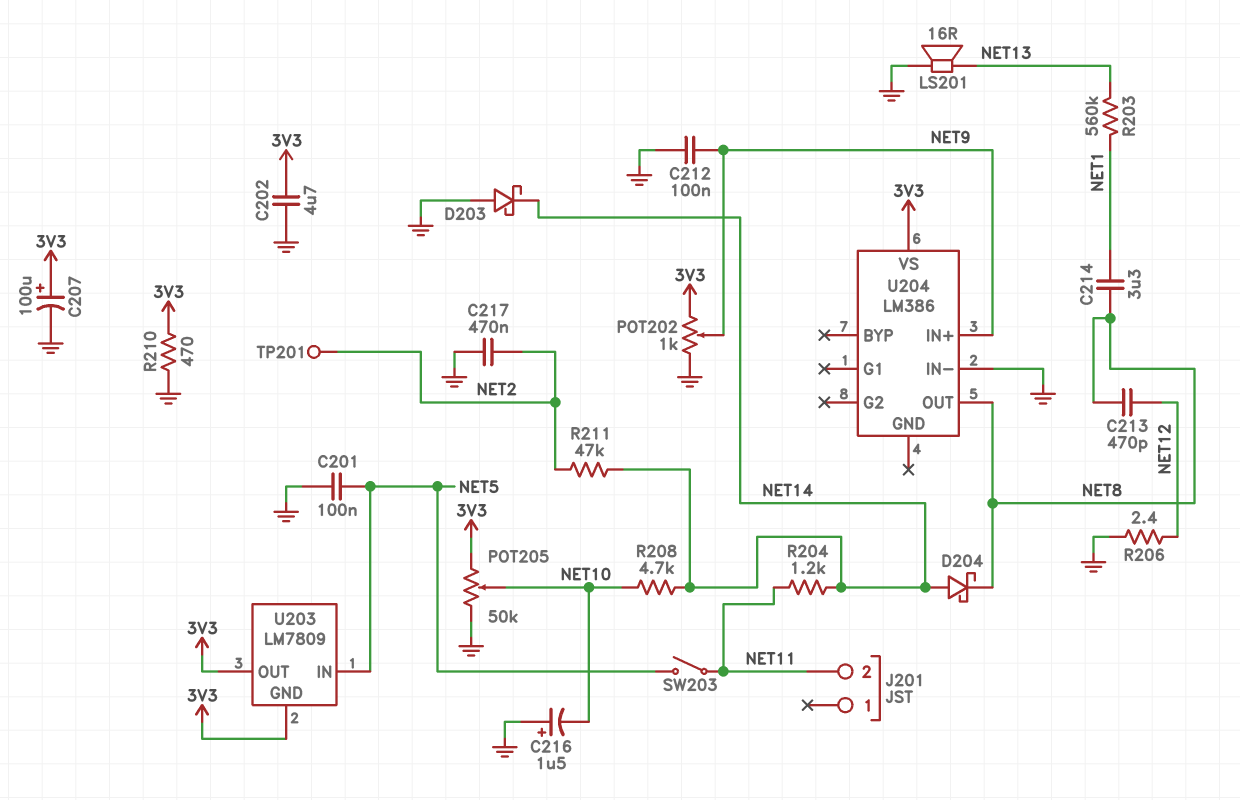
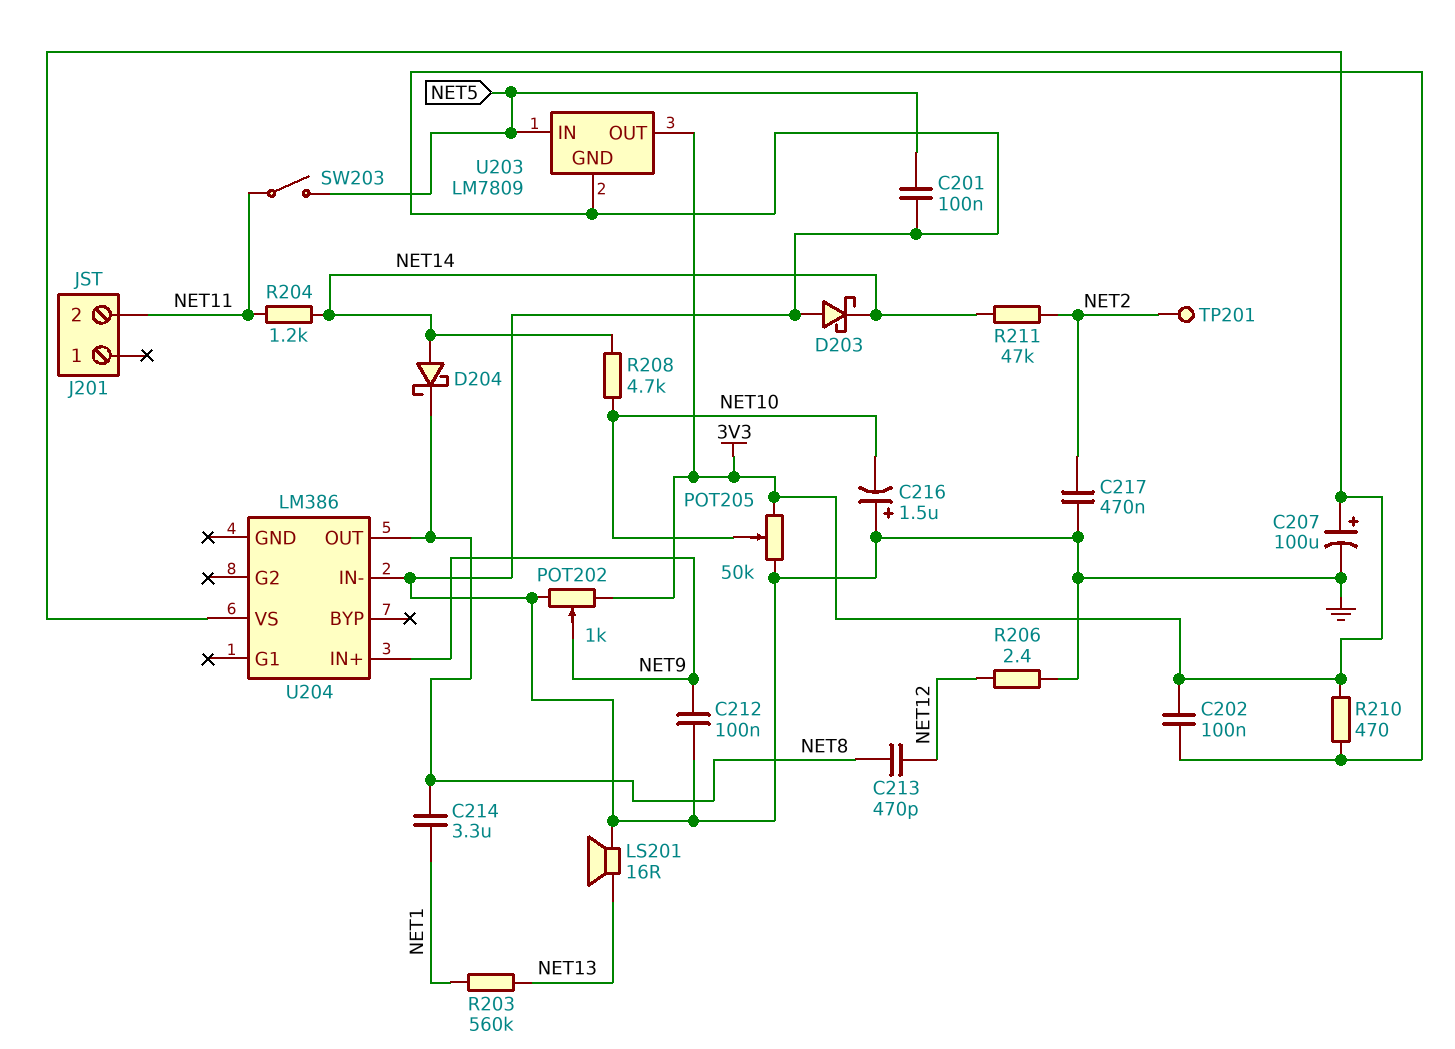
C202: 4.7uF (3V3, GND) -> 100nF (3V3, GND)
U203 pin GND: 3V3 -> GND

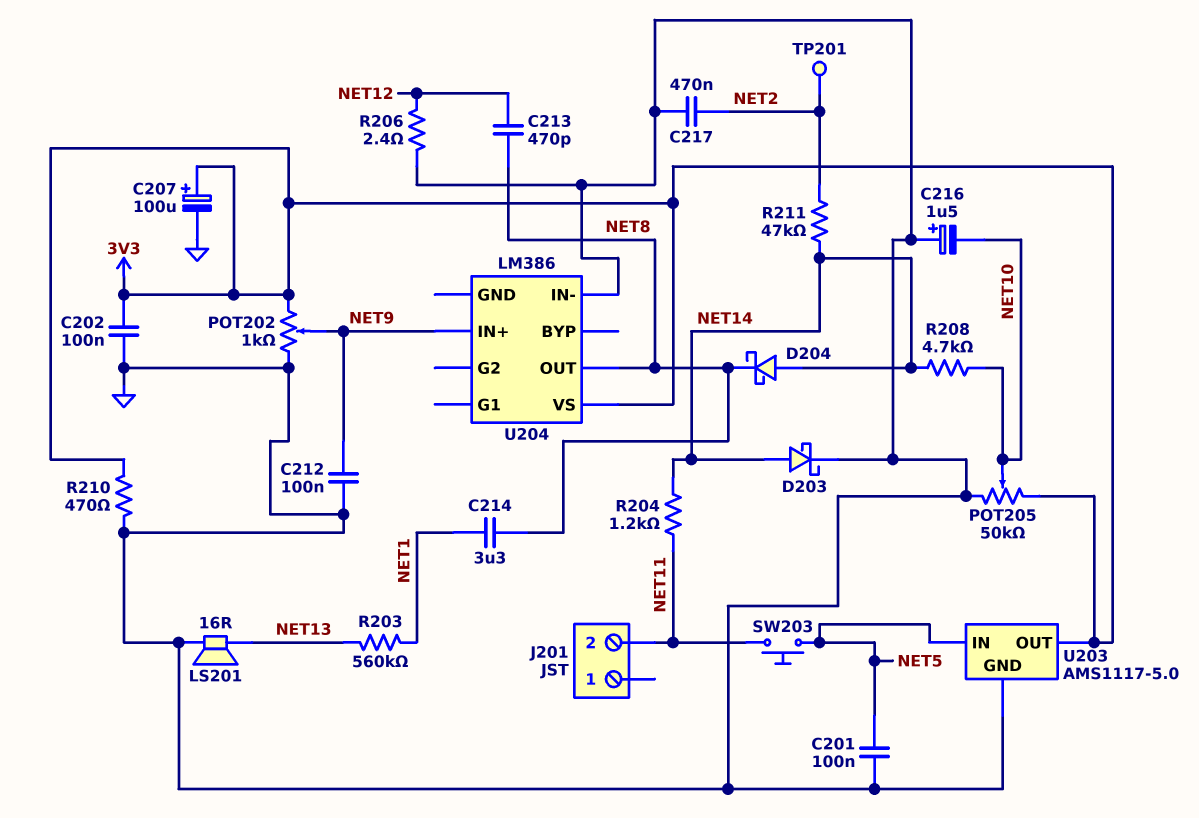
D203: schottky (A GND, K NET14) -> schottky (A NET14, K GND)
SW203: switch (NET5, NET11) -> button (NET5, NET11)
U203: LM7809 -> AMS1117-5.0

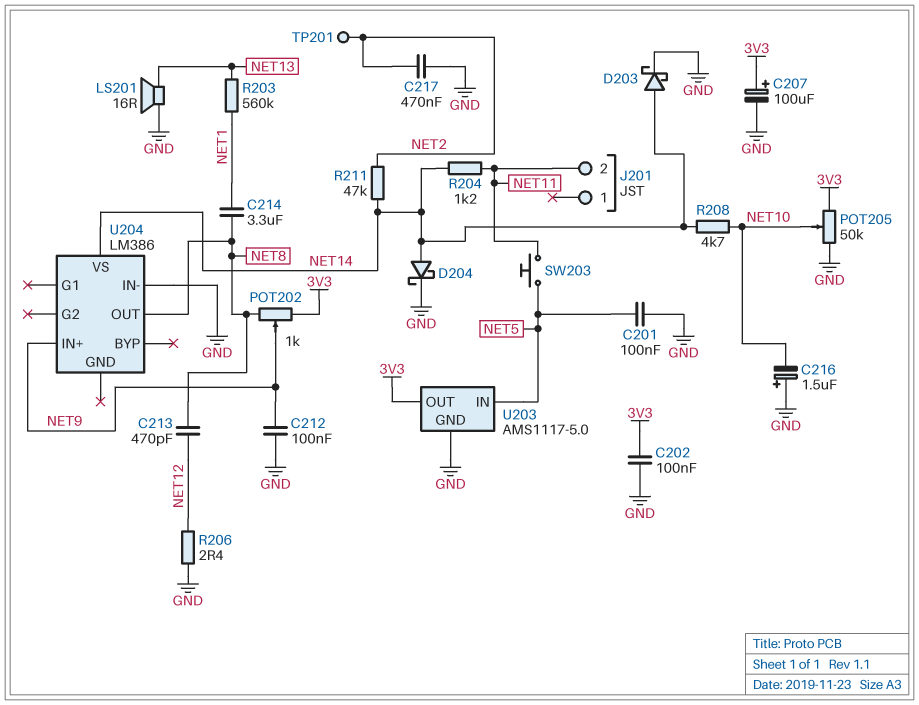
D204: schottky (A NET14, K NET8) -> schottky (A NET14, K GND)
POT202: 1k (3V3, GND, wiper NET9) -> 1k (3V3, NET8, wiper NET9)
R210: 470 (3V3, GND) -> none
U204 pin VS: 3V3 -> NET14

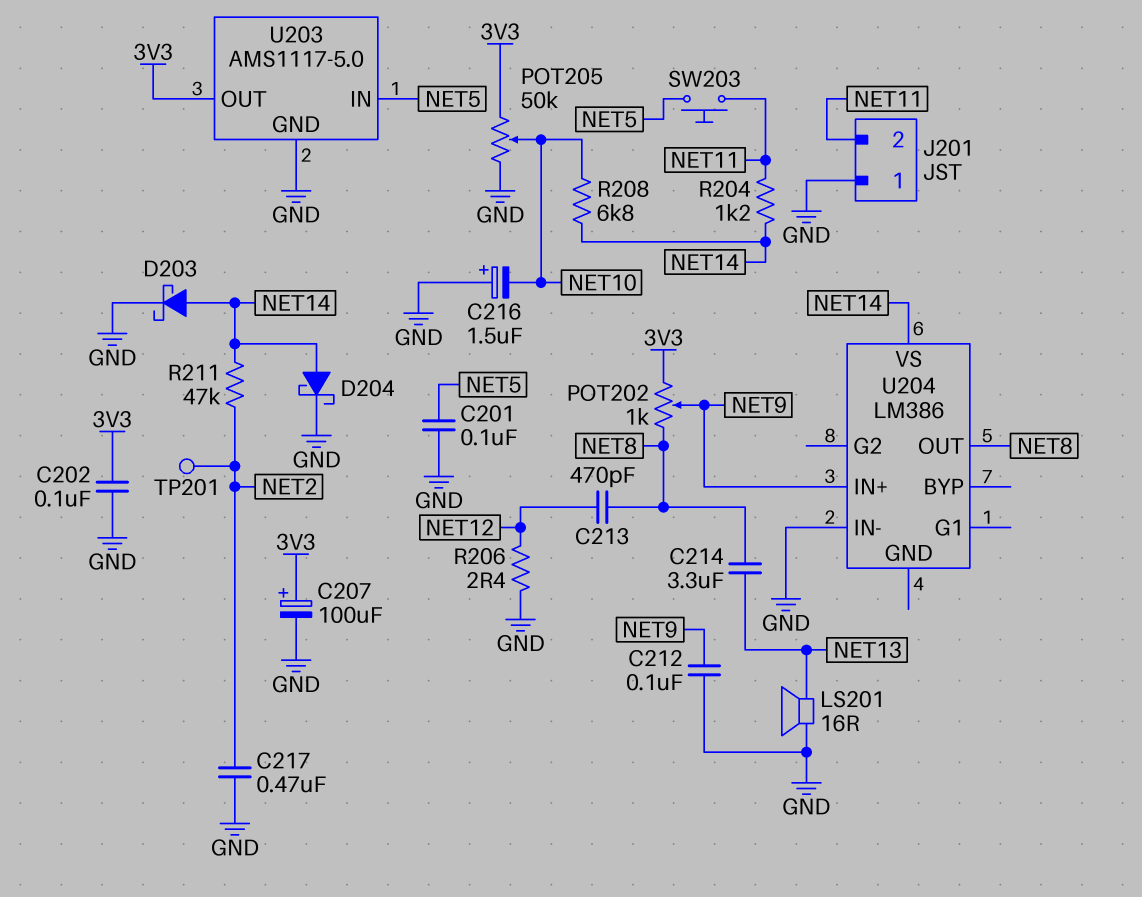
C214: 3.3uF (NET1, NET8) -> 3.3uF (NET8, NET13)
J201 pin 1: none -> GND
R203: 560k (NET1, NET13) -> none
R208: 4.7k (NET10, NET14) -> 6.8k (NET10, NET14)

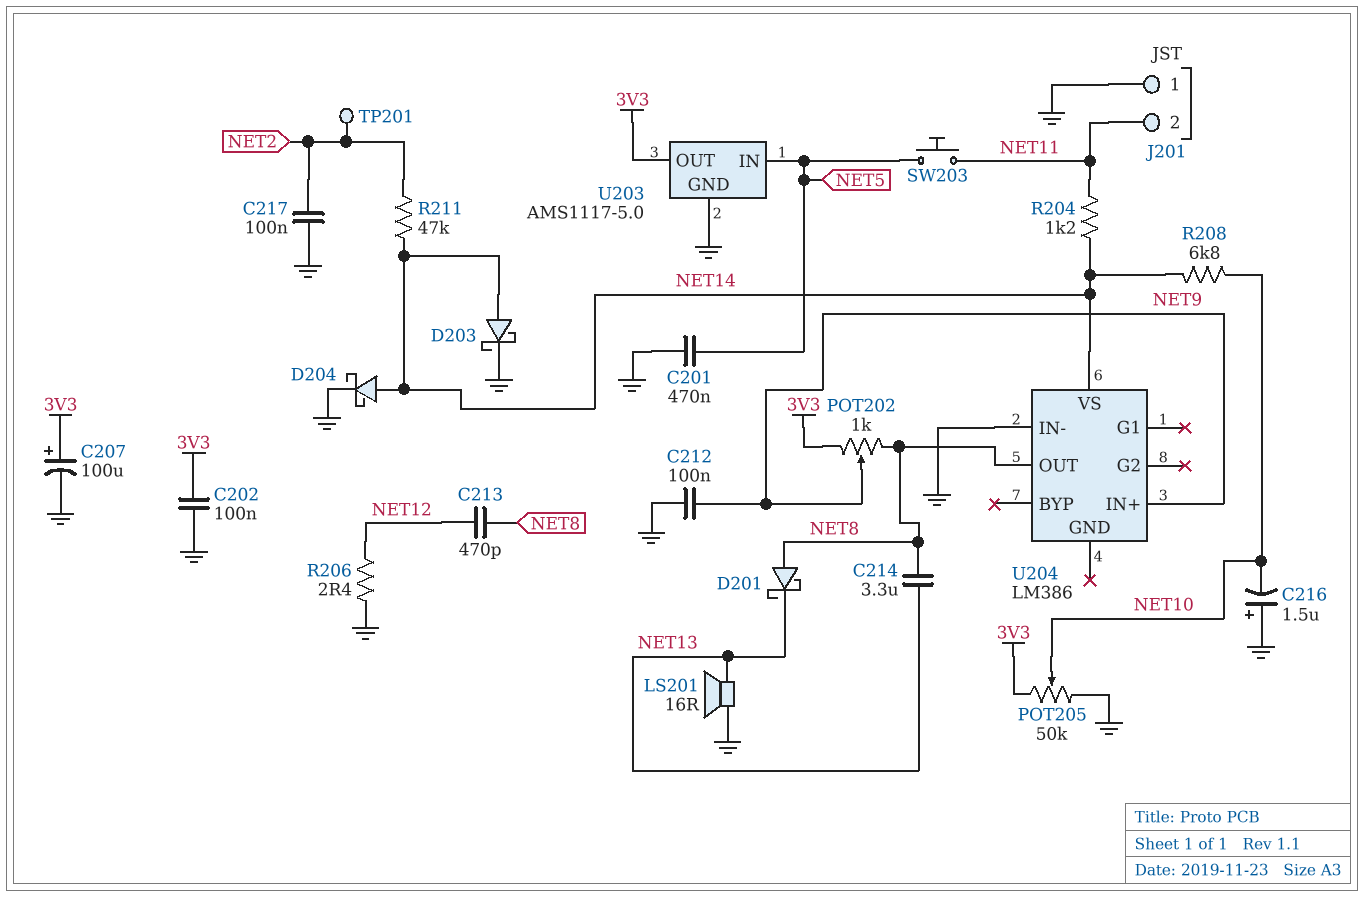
C201: 100nF (GND, NET5) -> 470nF (GND, NET5)
C217: 470nF (GND, NET2) -> 100nF (GND, NET2)
D201: none -> schottky (A NET8, K NET13)

